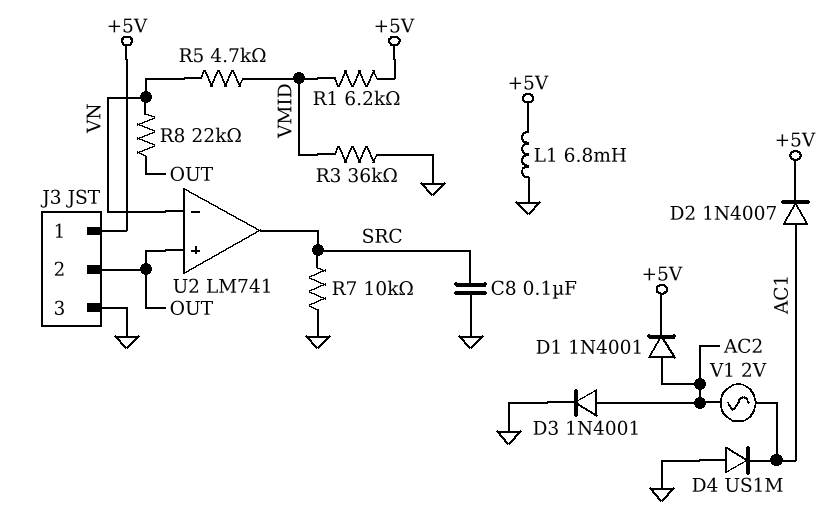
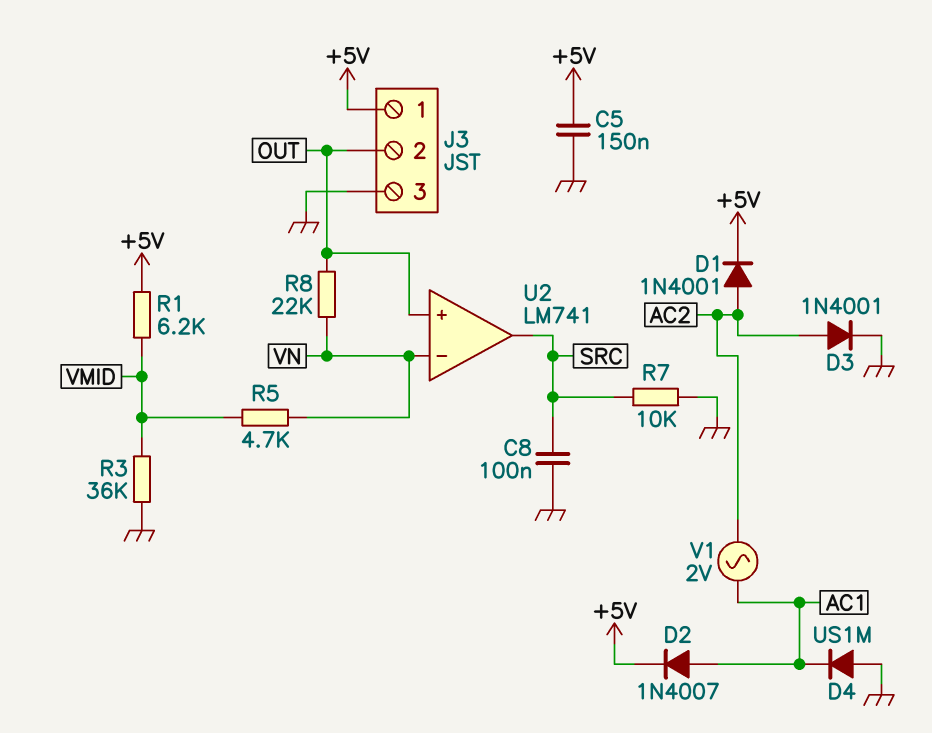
C5: none -> 150nF (+5V, GND)
L1: 6.8mH (+5V, GND) -> none

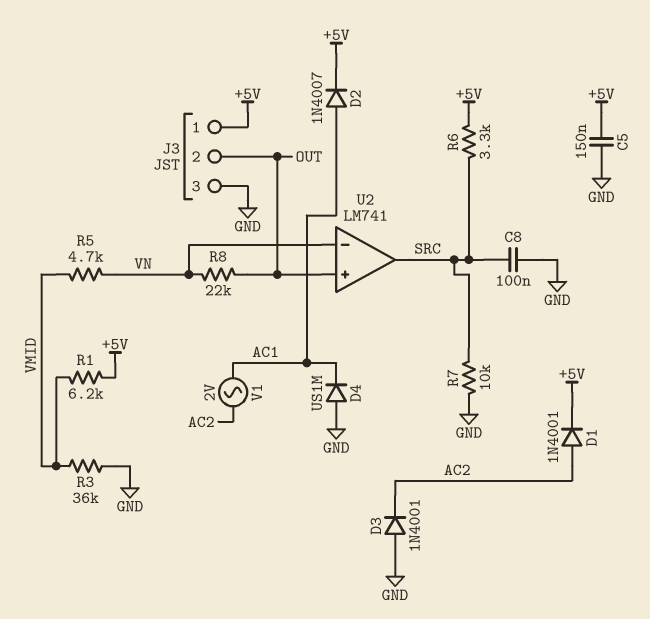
D3: diode 1N4001 (A AC2, K GND) -> diode 1N4001 (A GND, K AC2)
R6: none -> 3.3k (+5V, SRC)

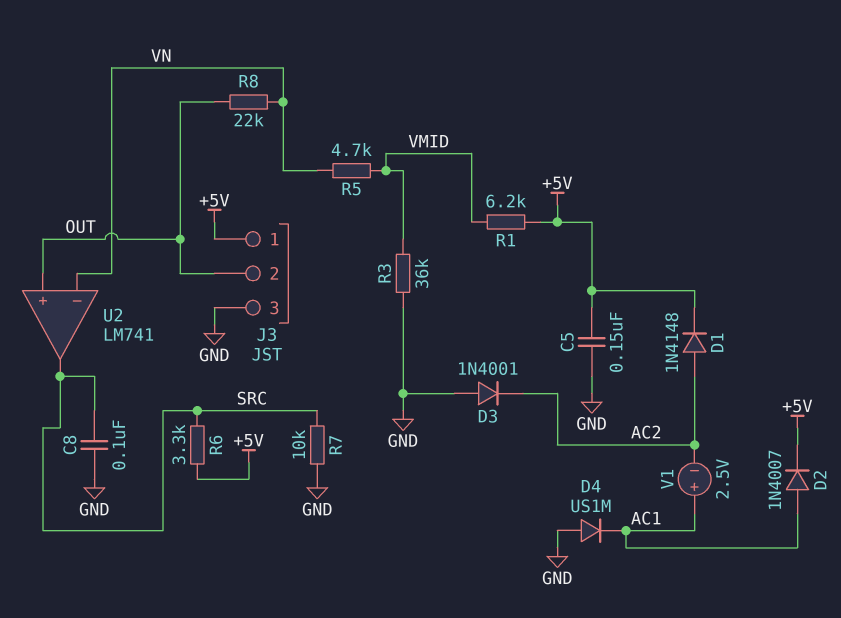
D1: diode 1N4001 (A AC2, K +5V) -> diode 1N4148 (A AC2, K +5V)
V1: AC 2V (AC1, AC2) -> 2.5V (plus AC1, minus AC2)

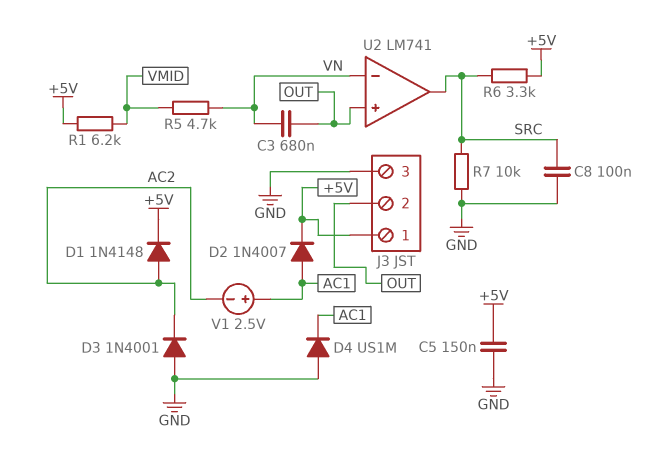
C3: none -> 680nF (OUT, VN)
R3: 36k (GND, VMID) -> none
R8: 22k (OUT, VN) -> none

